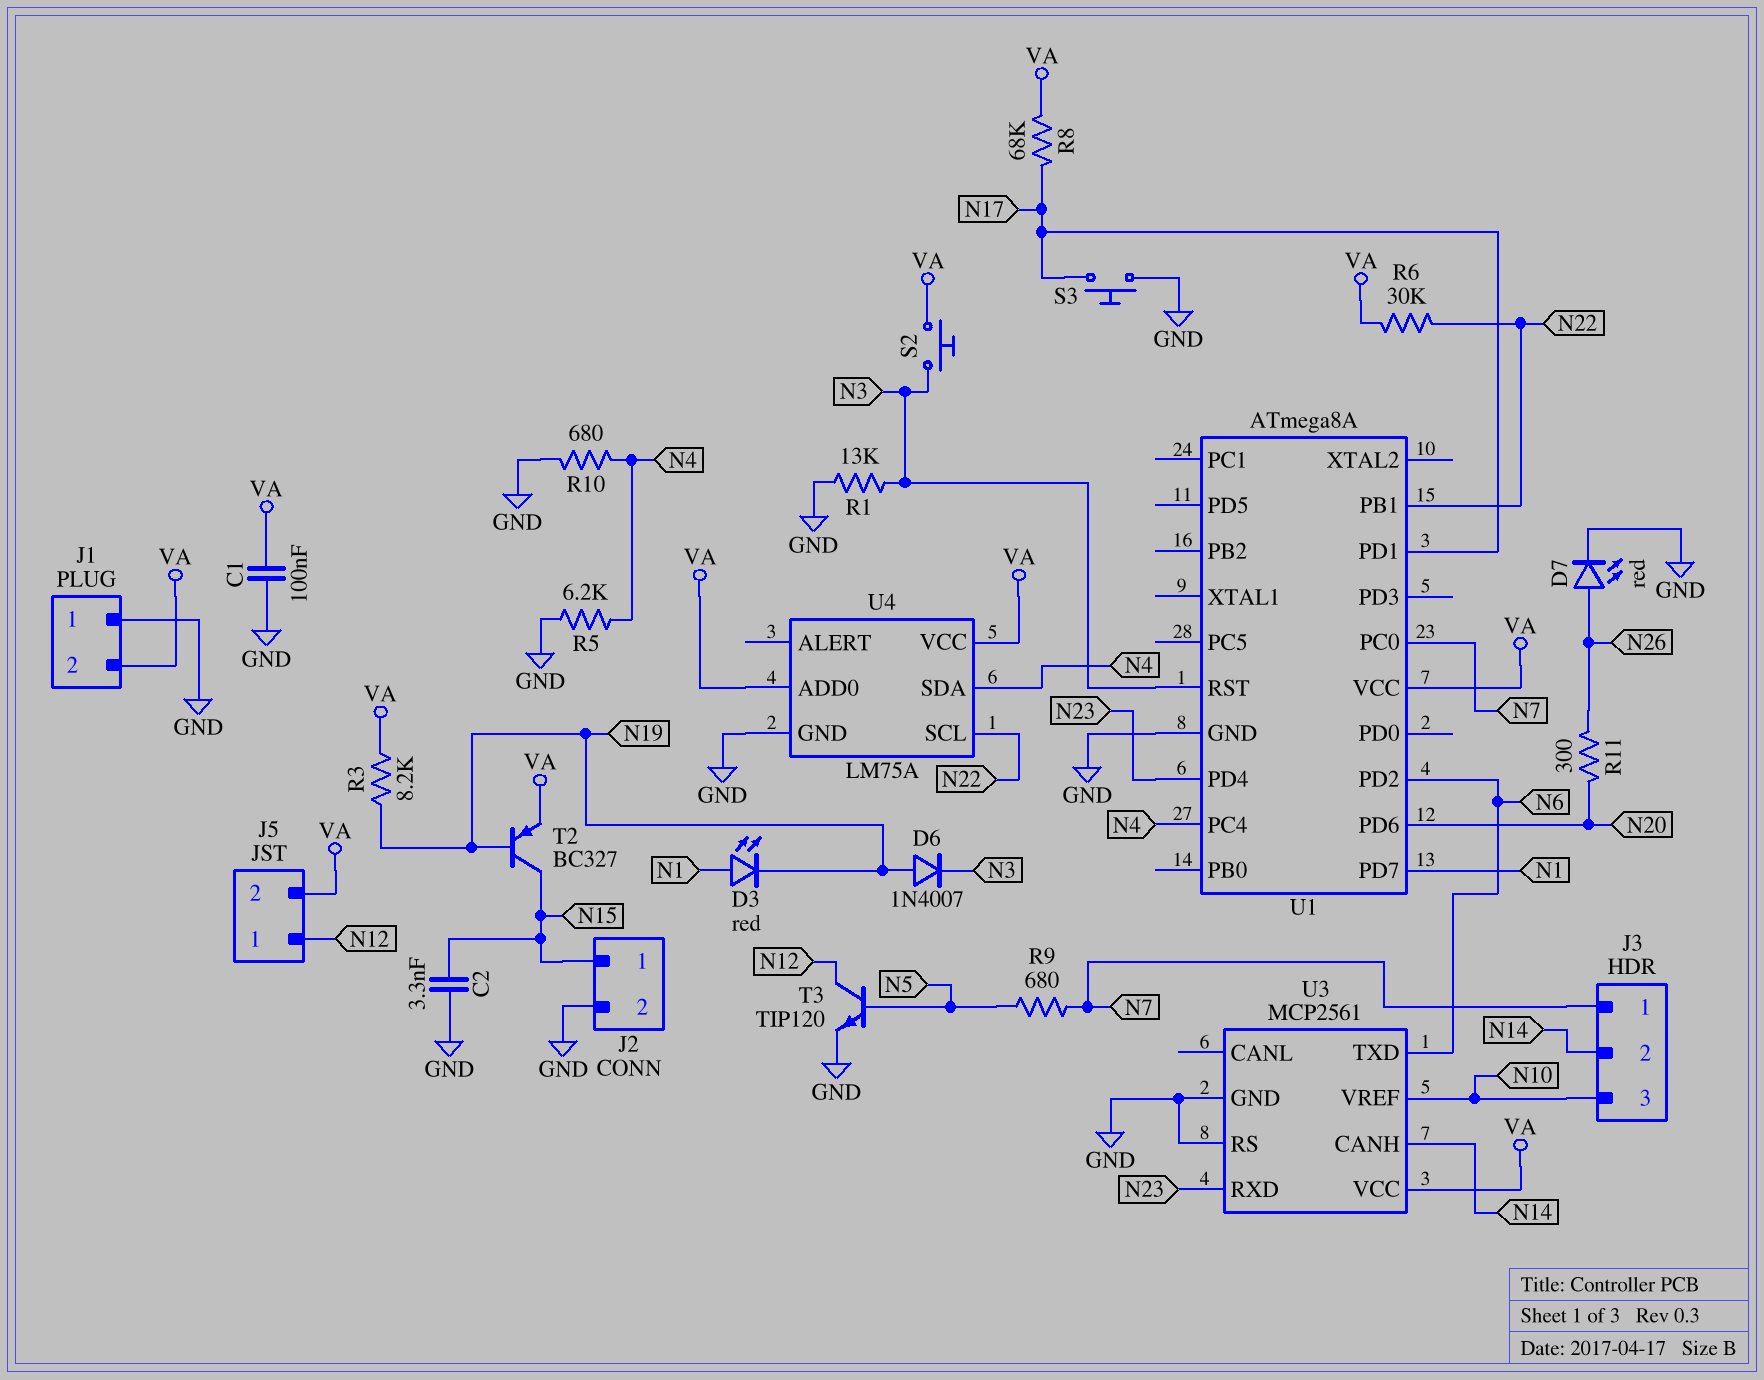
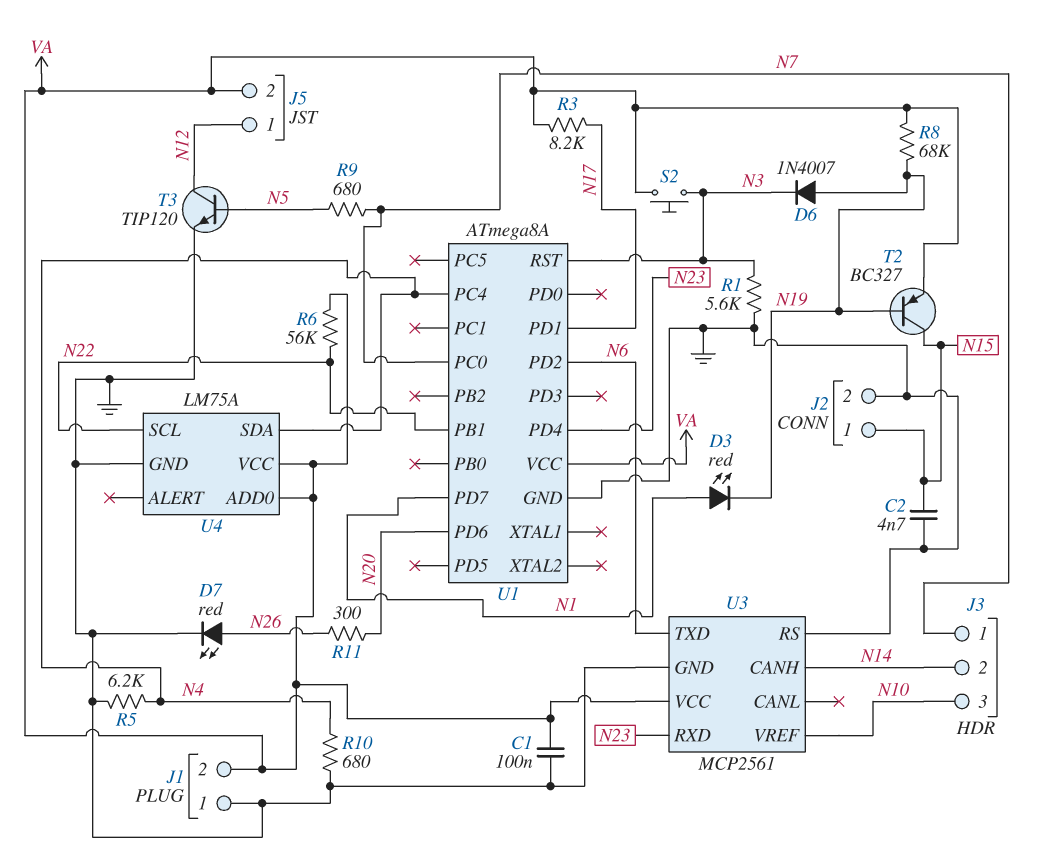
C2: 3.3nF (GND, N15) -> 4.7nF (GND, N15)
R1: 13k (GND, N3) -> 5.6k (GND, N3)
R3: 8.2k (N19, VA) -> 8.2k (N17, VA)
R6: 30k (N22, VA) -> 56k (N22, VA)
R8: 68k (N17, VA) -> 68k (N19, VA)
S3: button (GND, N17) -> none

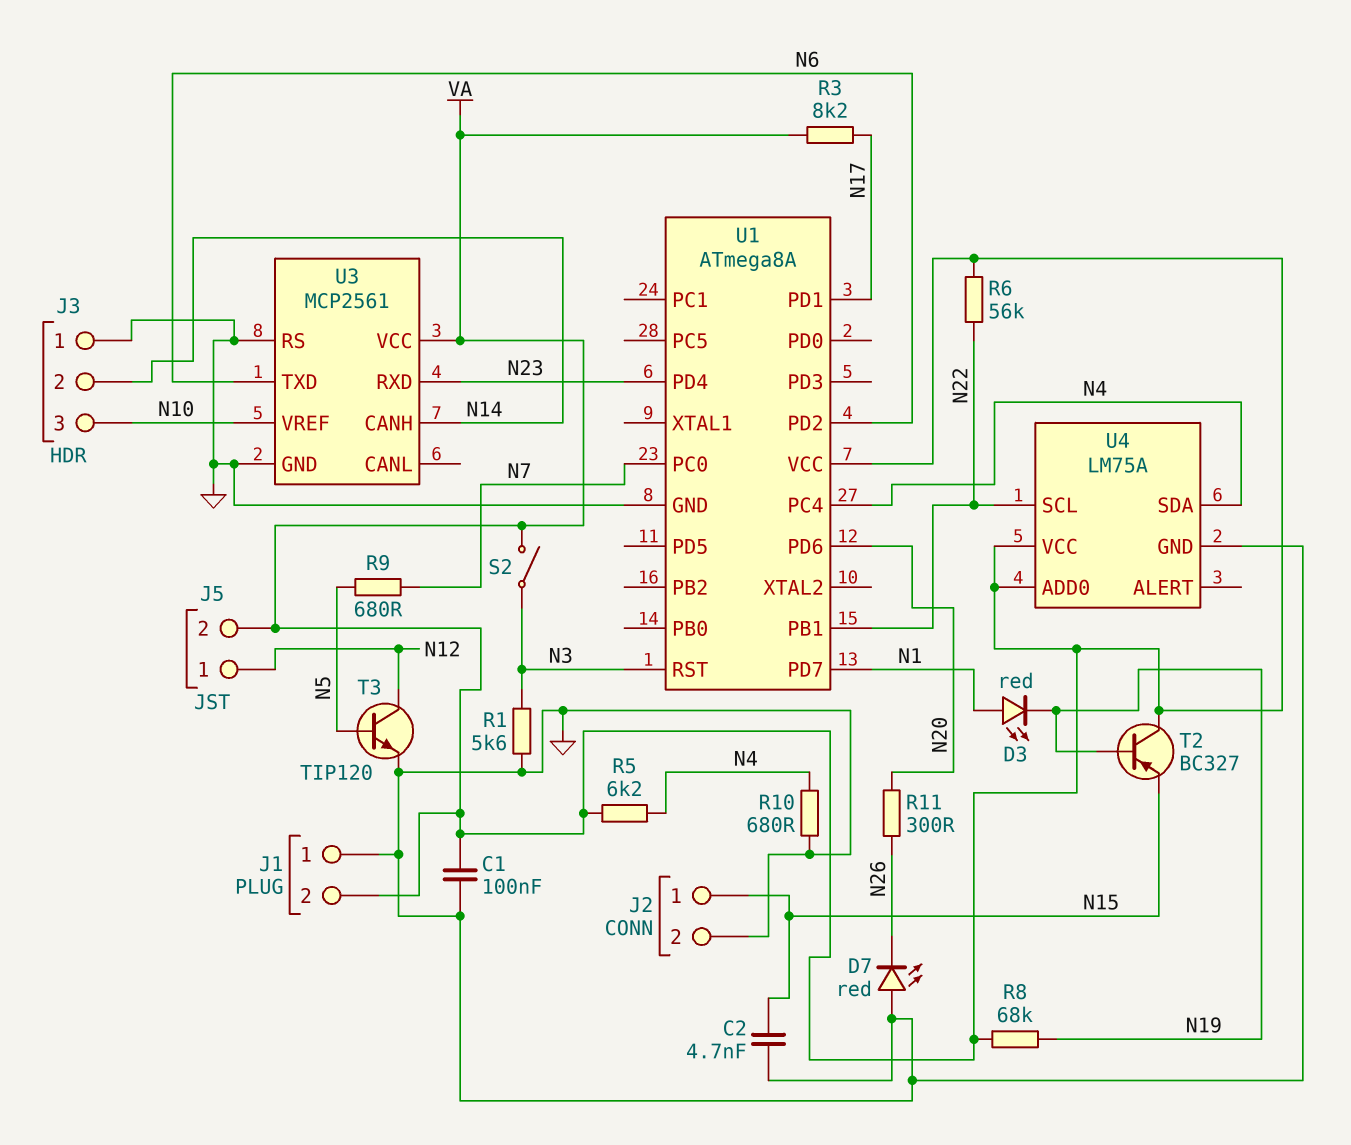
D6: diode 1N4007 (A N19, K N3) -> none
D7: LED red (A N26, K GND) -> LED red (A GND, K N26)
J3 pin 1: N7 -> GND
R5: 6.2k (GND, N4) -> 6.2k (N4, VA)
S2: button (N3, VA) -> switch (N3, VA)
T2: PNP BC327 (B N19, C N15, E VA) -> PNP BC327 (B N19, C VA, E N15)

